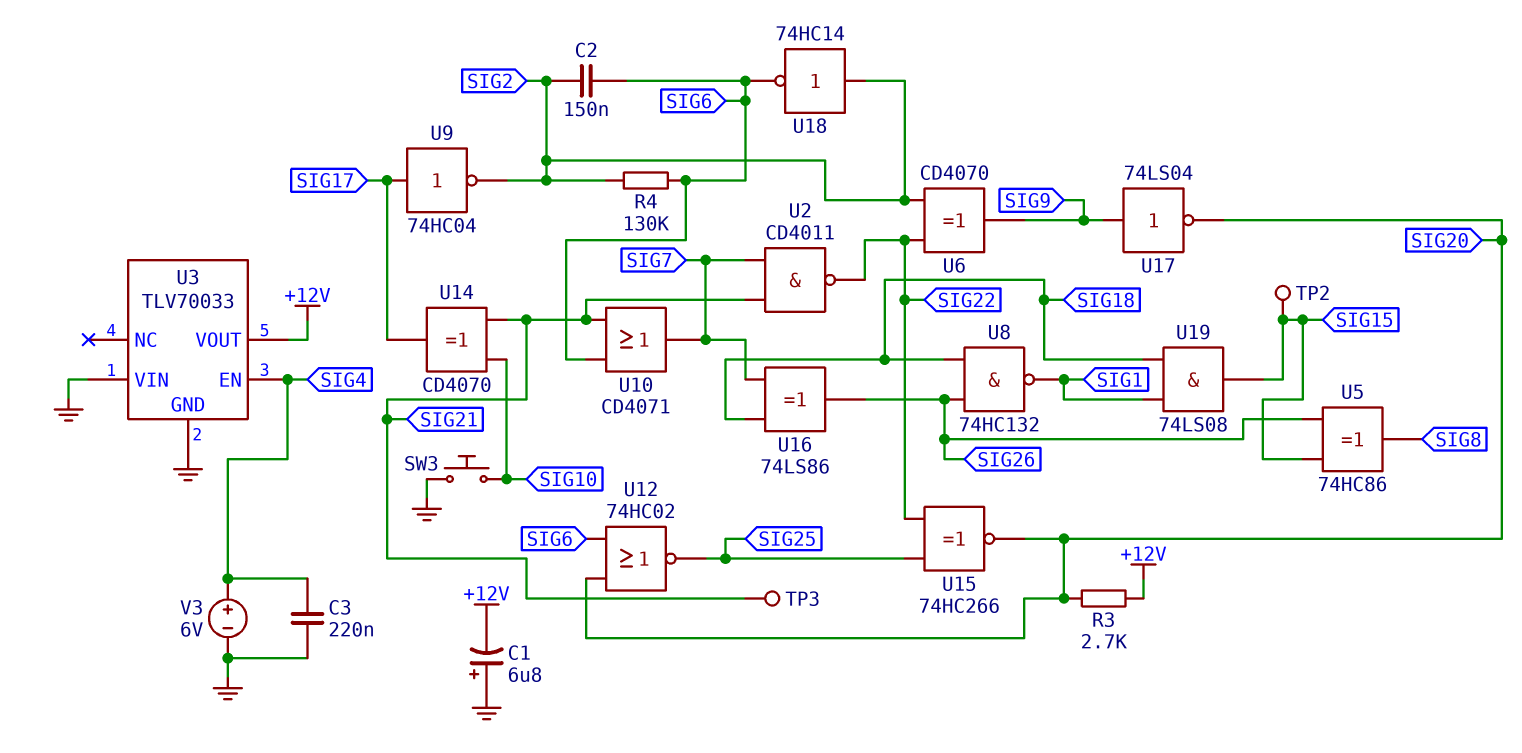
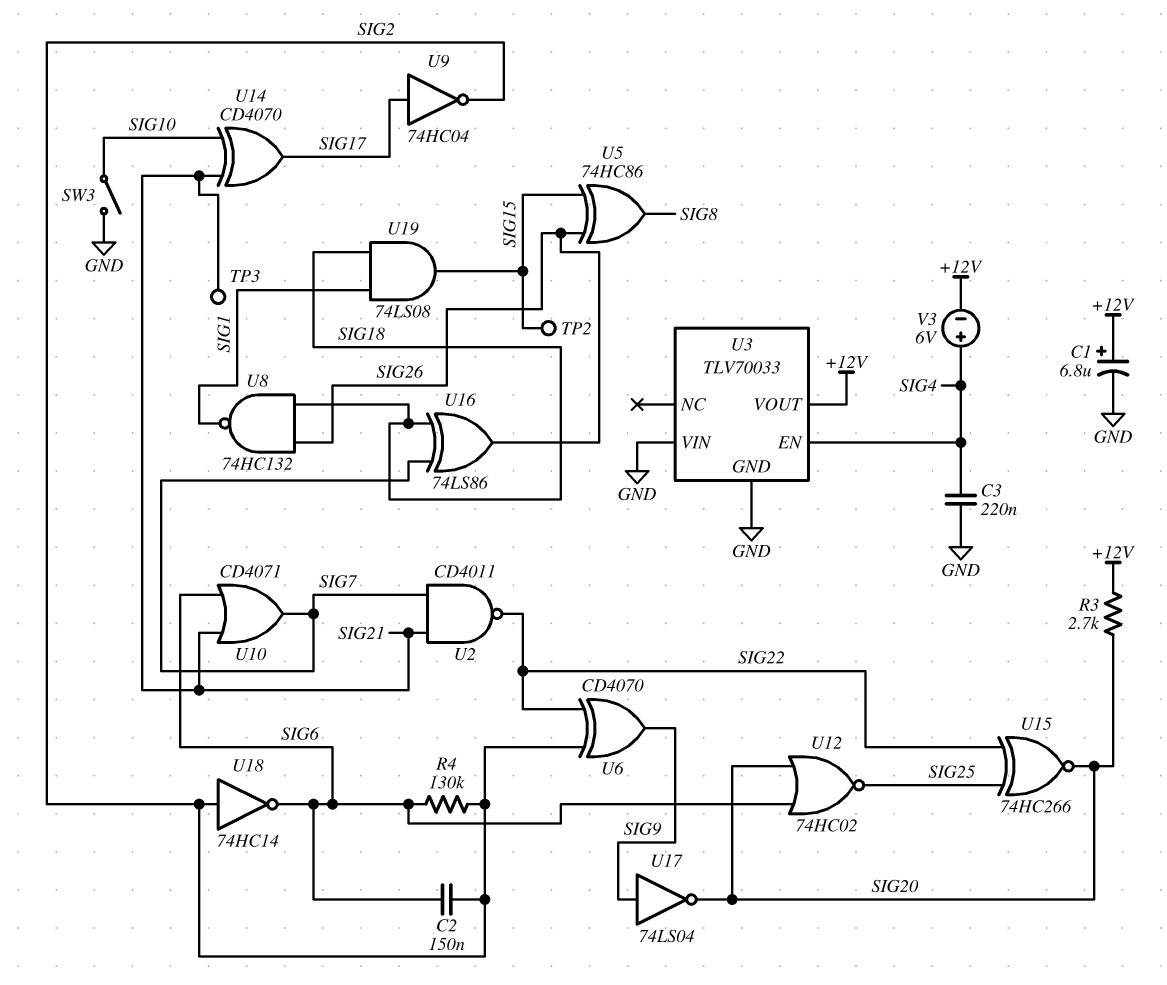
C1: 6.8uF (plus GND, minus +12V) -> 6.8uF (plus +12V, minus GND)
SW3: button (GND, SIG10) -> switch (GND, SIG10)
V3: 6V (plus SIG4, minus GND) -> 6V (plus SIG4, minus +12V)

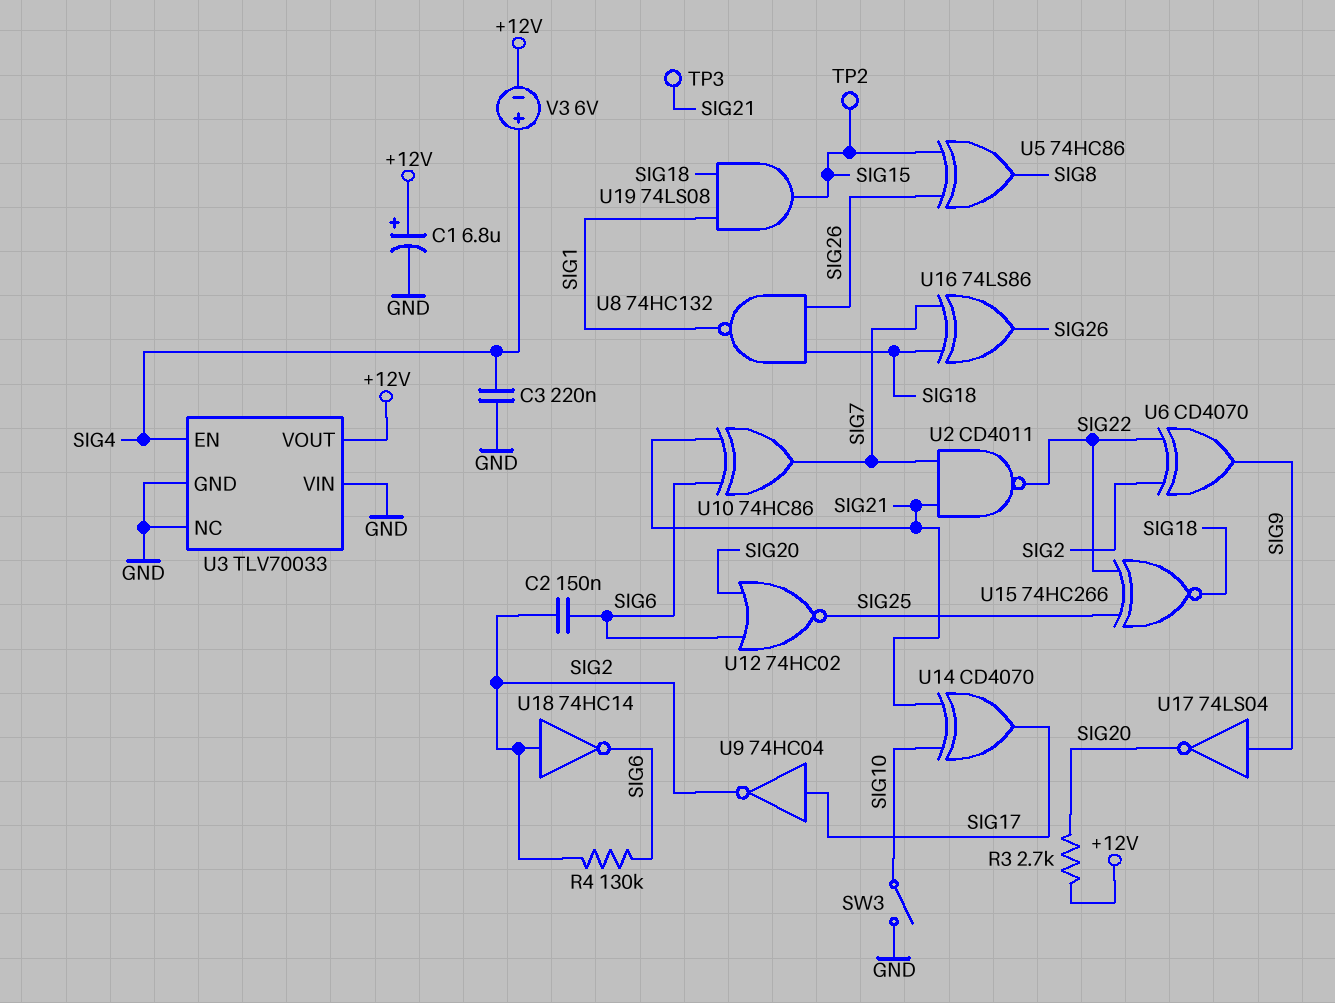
U3 pin NC: none -> GND
U10: OR CD4071 (in SIG6, in SIG21, out SIG7) -> XOR 74HC86 (in SIG6, in SIG21, out SIG7)
U15: XNOR 74HC266 (in SIG22, in SIG25, out SIG20) -> XNOR 74HC266 (in SIG22, in SIG25, out SIG18)

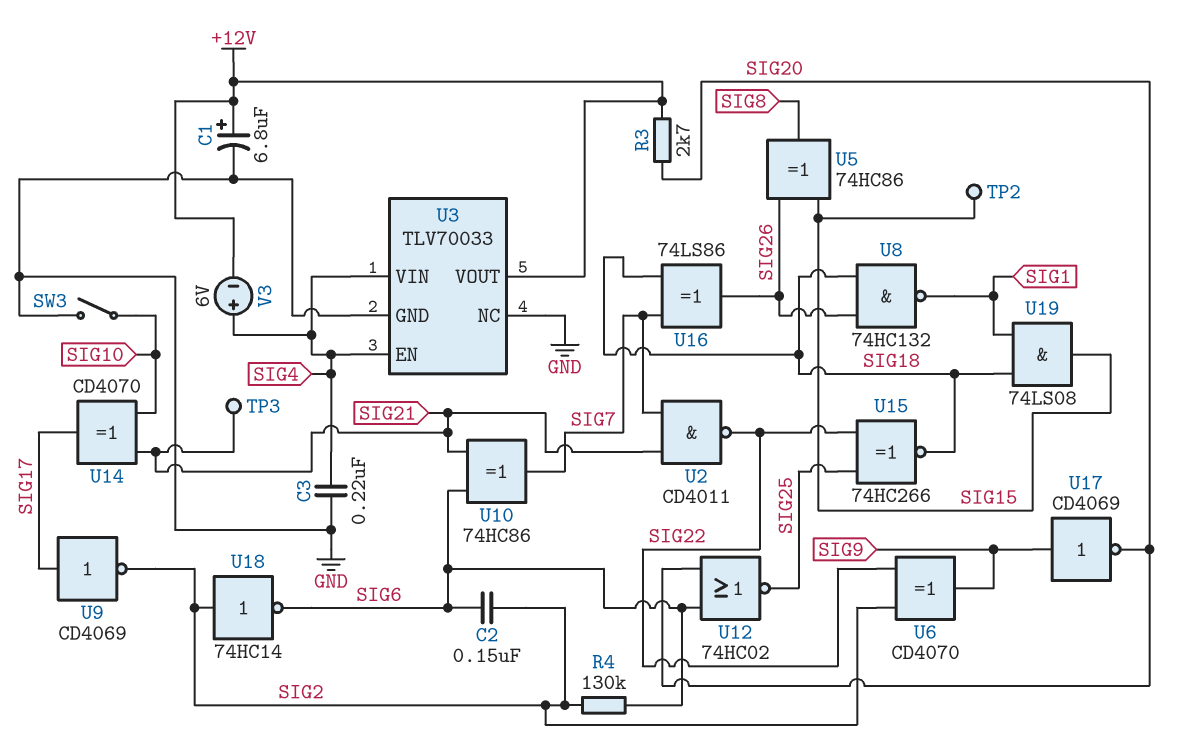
U3 pin VIN: GND -> SIG4
U9: NOT 74HC04 (in SIG17, out SIG2) -> NOT CD4069 (in SIG17, out SIG2)
U17: NOT 74LS04 (in SIG9, out SIG20) -> NOT CD4069 (in SIG9, out SIG20)

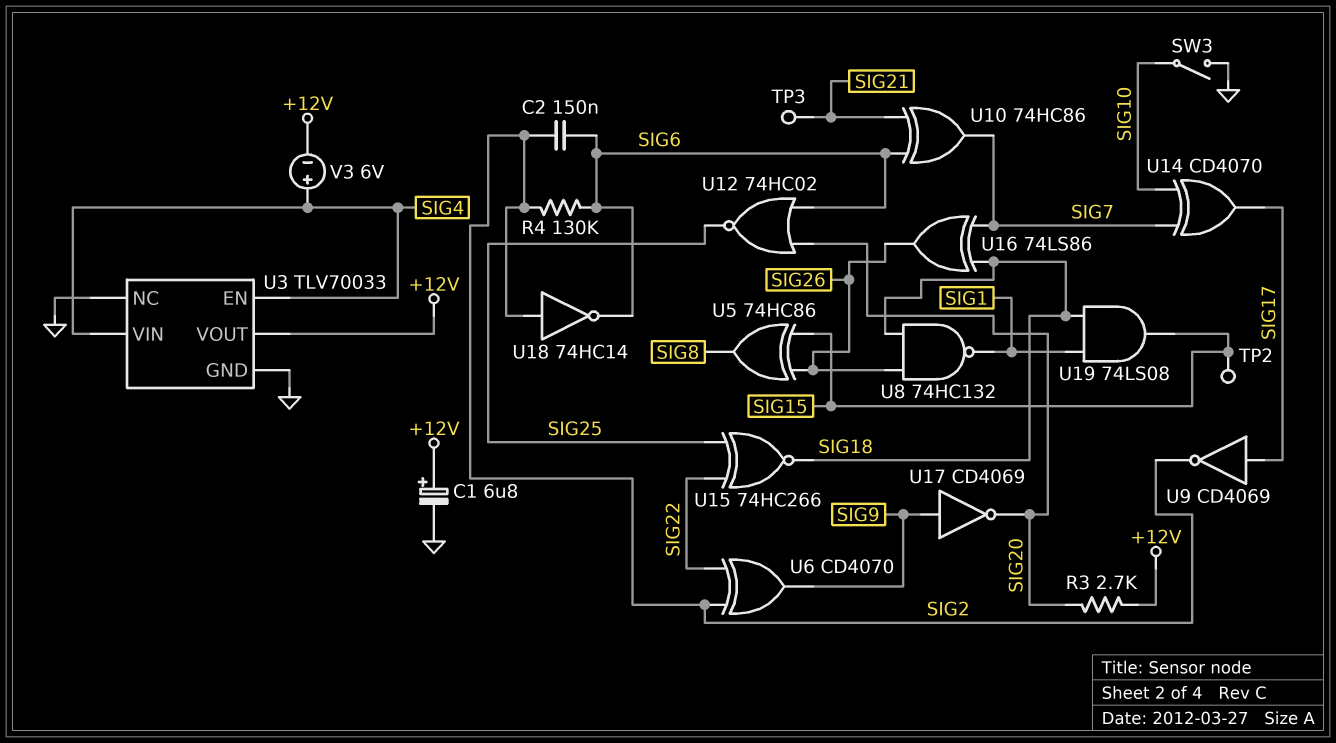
C3: 220nF (GND, SIG4) -> none
U2: NAND CD4011 (in SIG7, in SIG21, out SIG22) -> none
U14: XOR CD4070 (in SIG10, in SIG21, out SIG17) -> XOR CD4070 (in SIG7, in SIG10, out SIG17)

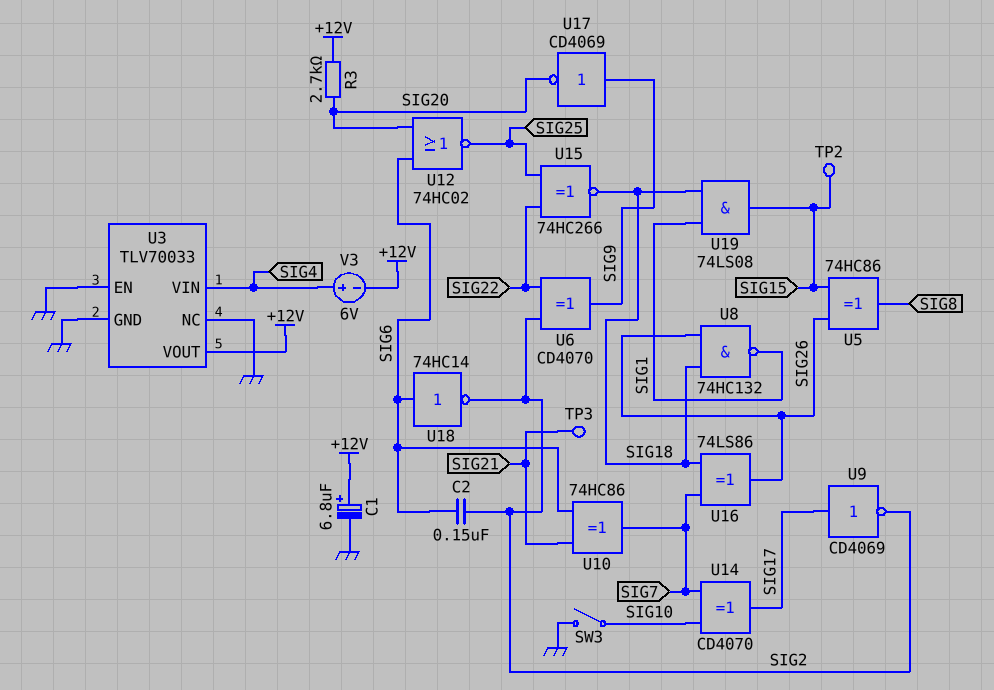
R4: 130k (SIG2, SIG6) -> none
U3 pin EN: SIG4 -> GND
U18: NOT 74HC14 (in SIG2, out SIG6) -> NOT 74HC14 (in SIG6, out SIG2)

